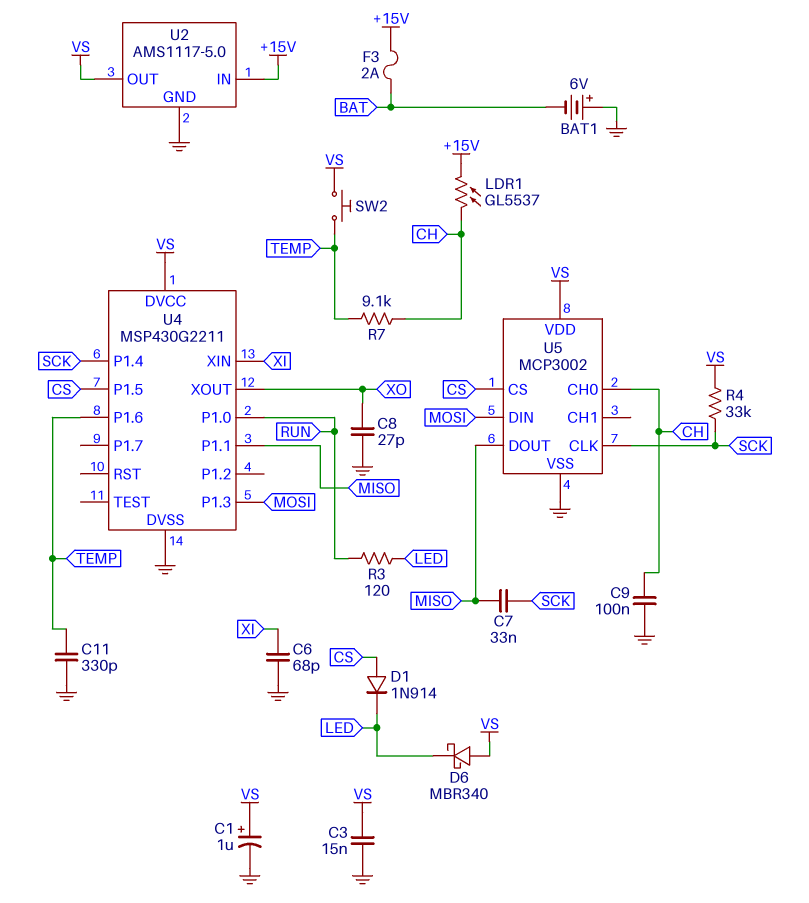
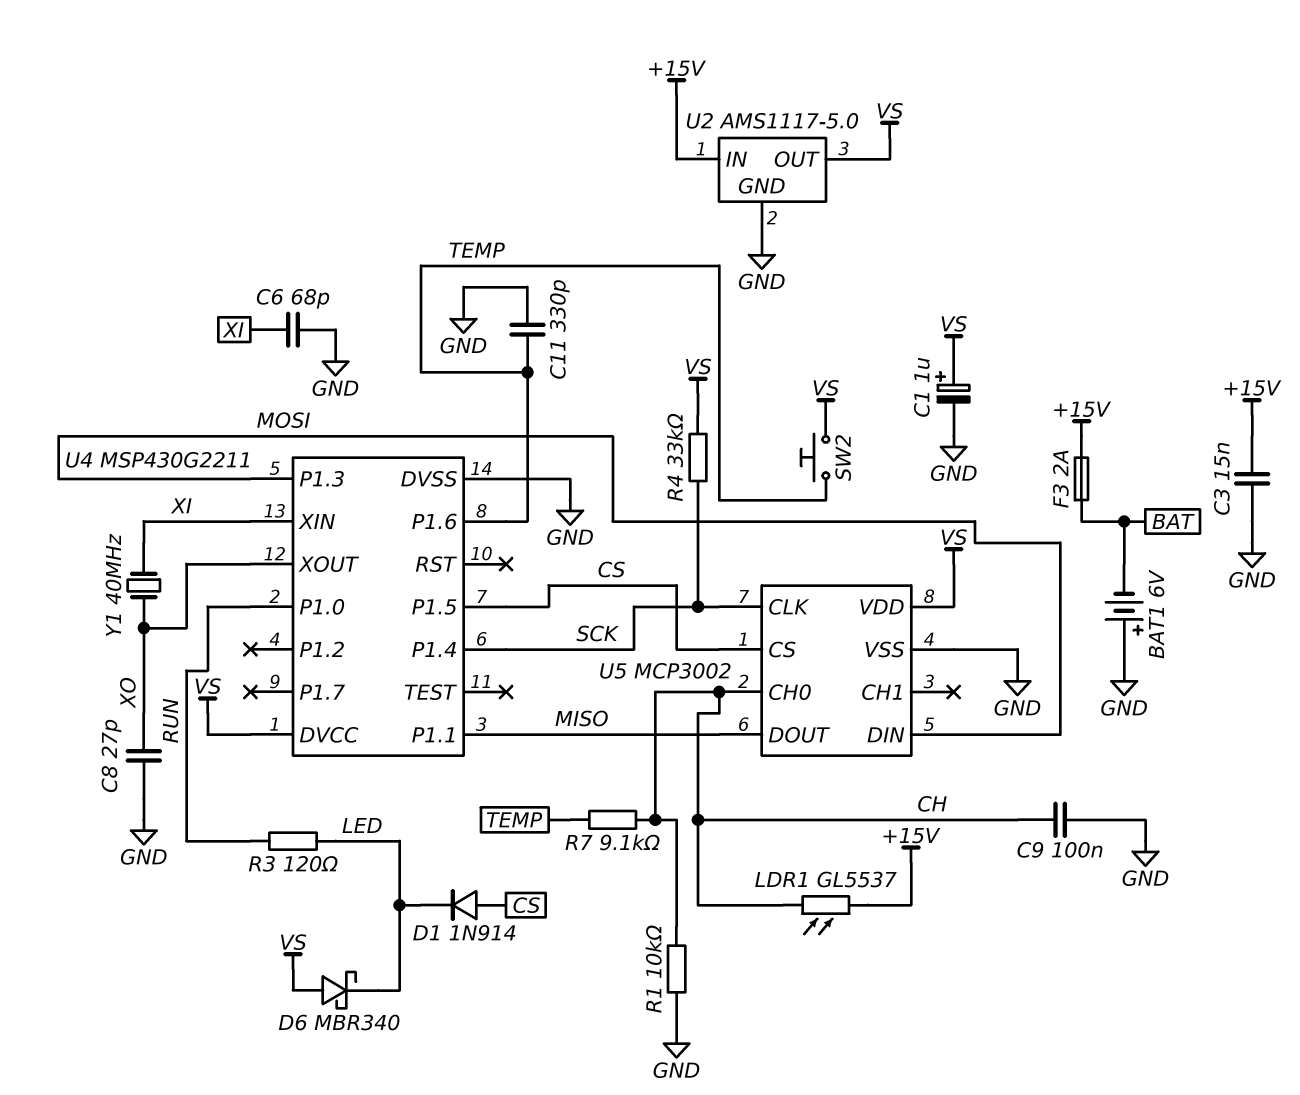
C3: 15nF (GND, VS) -> 15nF (+15V, GND)
C7: 33nF (MISO, SCK) -> none
R1: none -> 10k (CH, GND)
Y1: none -> 40MHz (XI, XO)

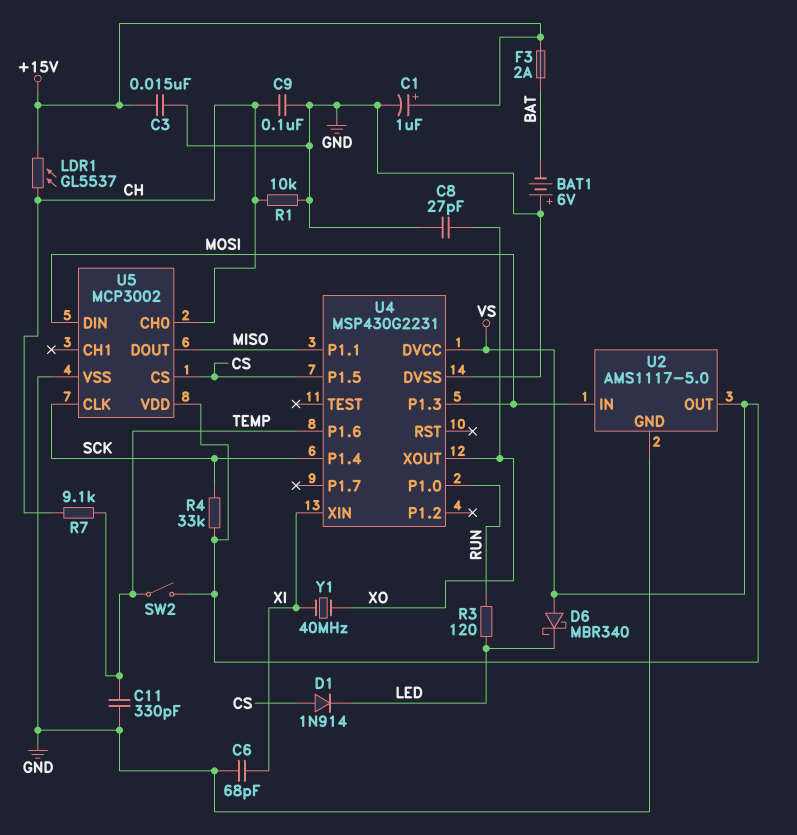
C1: 1uF (plus VS, minus GND) -> 1uF (plus +15V, minus GND)
SW2: button (TEMP, VS) -> switch (TEMP, VS)
U2 pin IN: +15V -> MOSI
U4: MSP430G2211 -> MSP430G2231

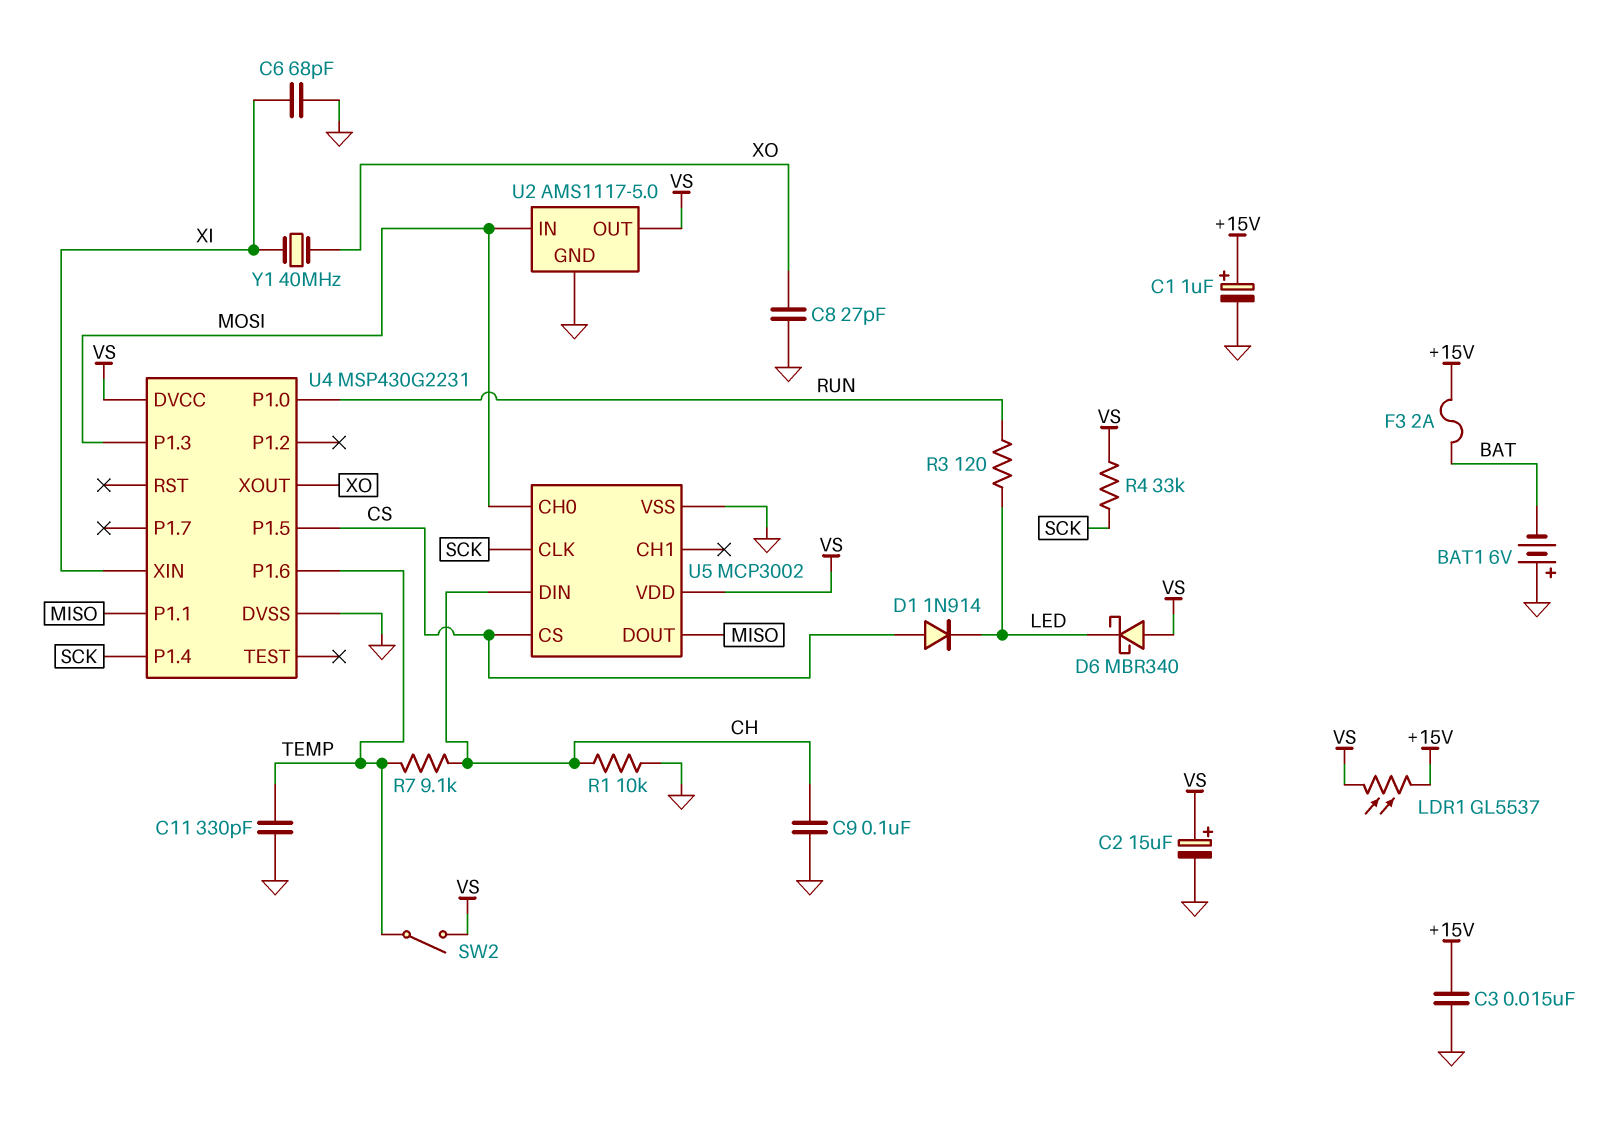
C2: none -> 15uF (plus VS, minus GND)
LDR1: GL5537 (+15V, CH) -> GL5537 (+15V, VS)
U5 pin CH0: CH -> MOSI
U5 pin DIN: MOSI -> CH

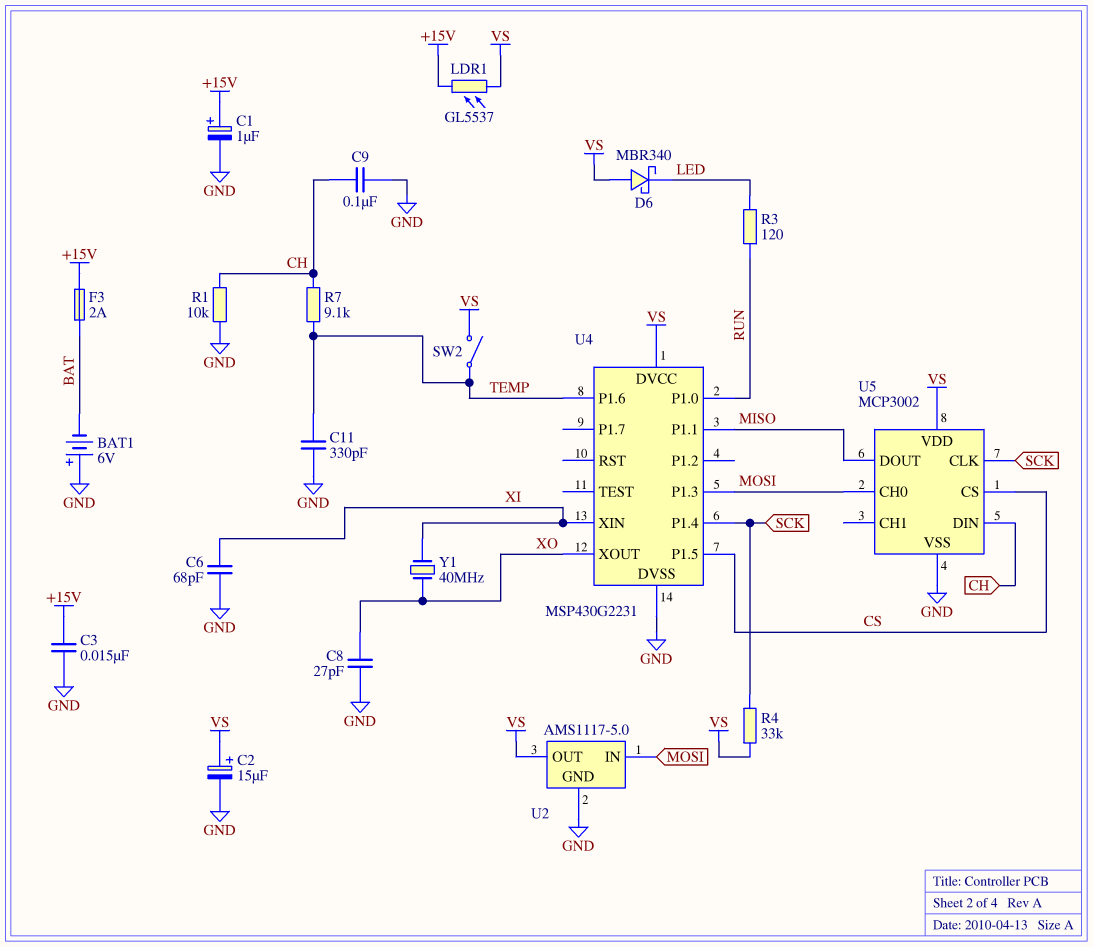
D1: diode 1N914 (A CS, K LED) -> none

